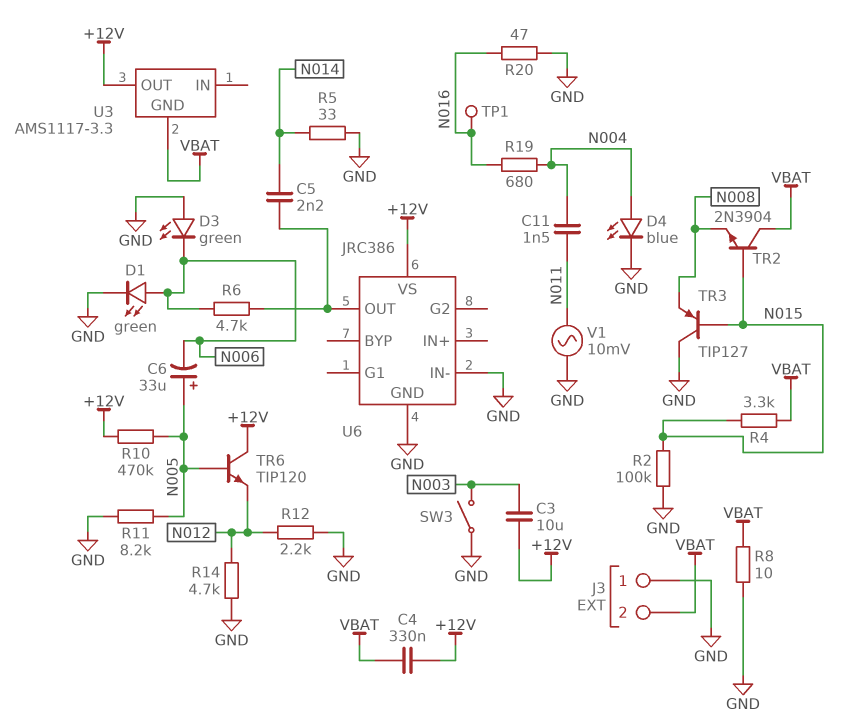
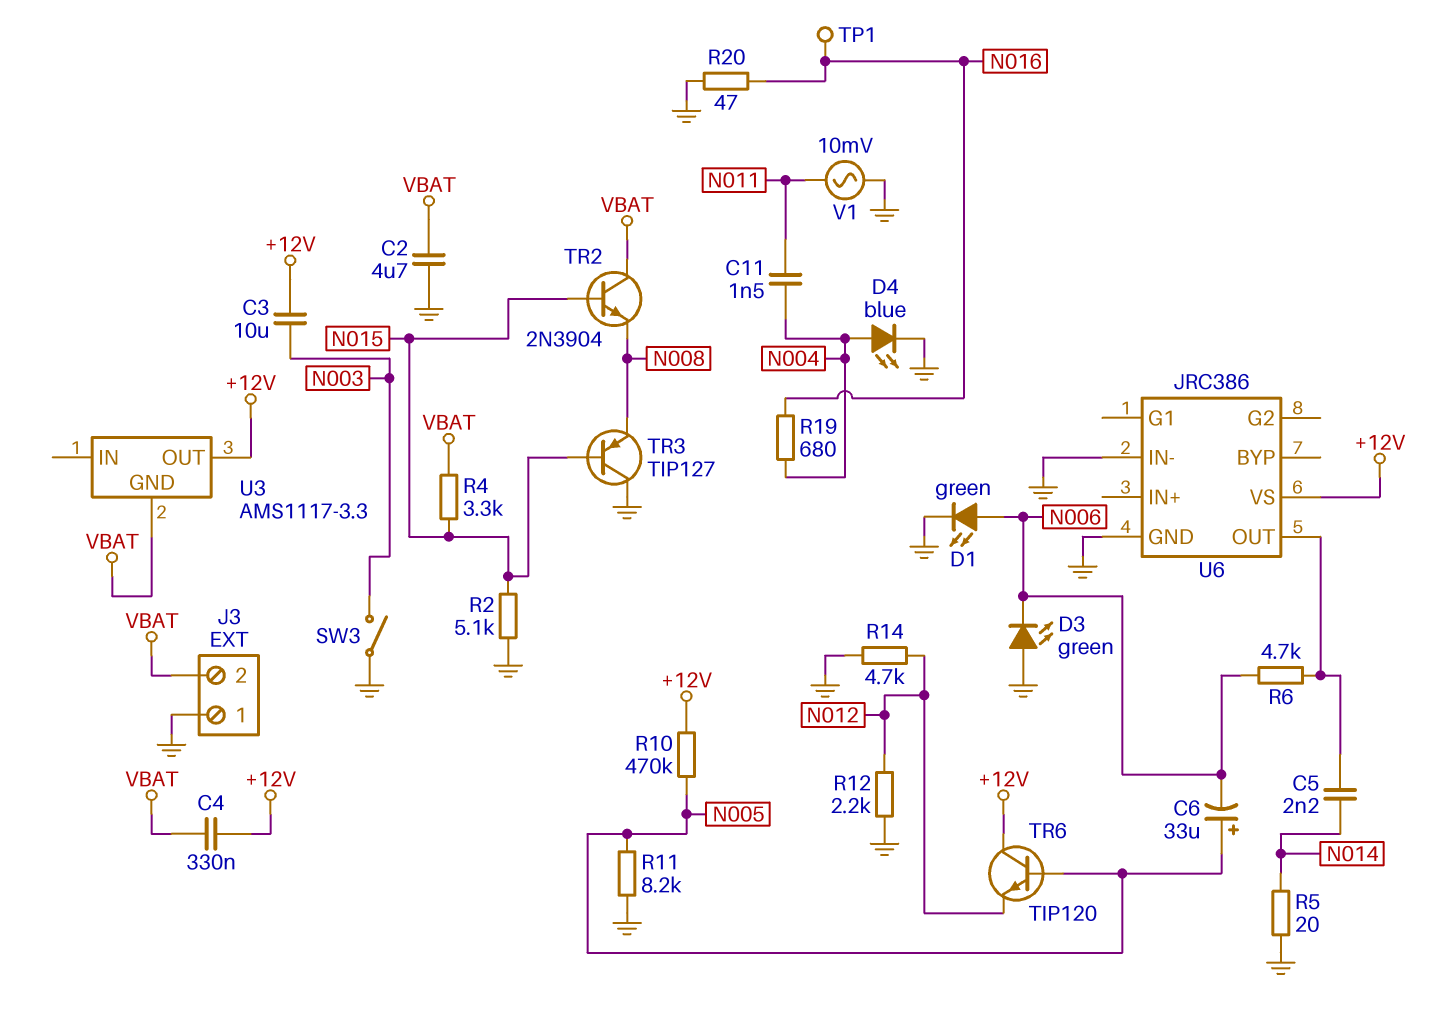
C2: none -> 4.7uF (GND, VBAT)
R2: 100k (GND, N015) -> 5.1k (GND, N015)
R5: 33 (GND, N014) -> 20 (GND, N014)
R8: 10 (GND, VBAT) -> none

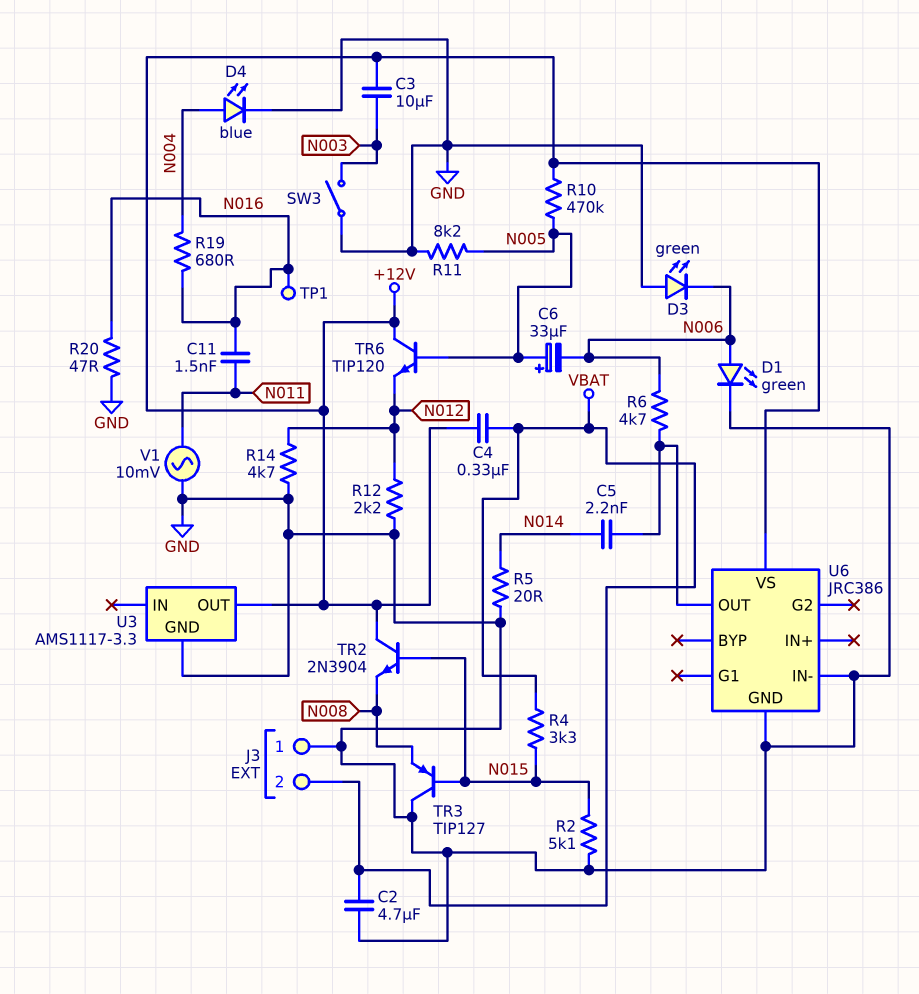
C11: 1.5nF (N004, N011) -> 1.5nF (N011, N016)
TR2: NPN 2N3904 (B N015, C VBAT, E N008) -> NPN 2N3904 (B N015, C +12V, E N008)
U3 pin GND: VBAT -> GND

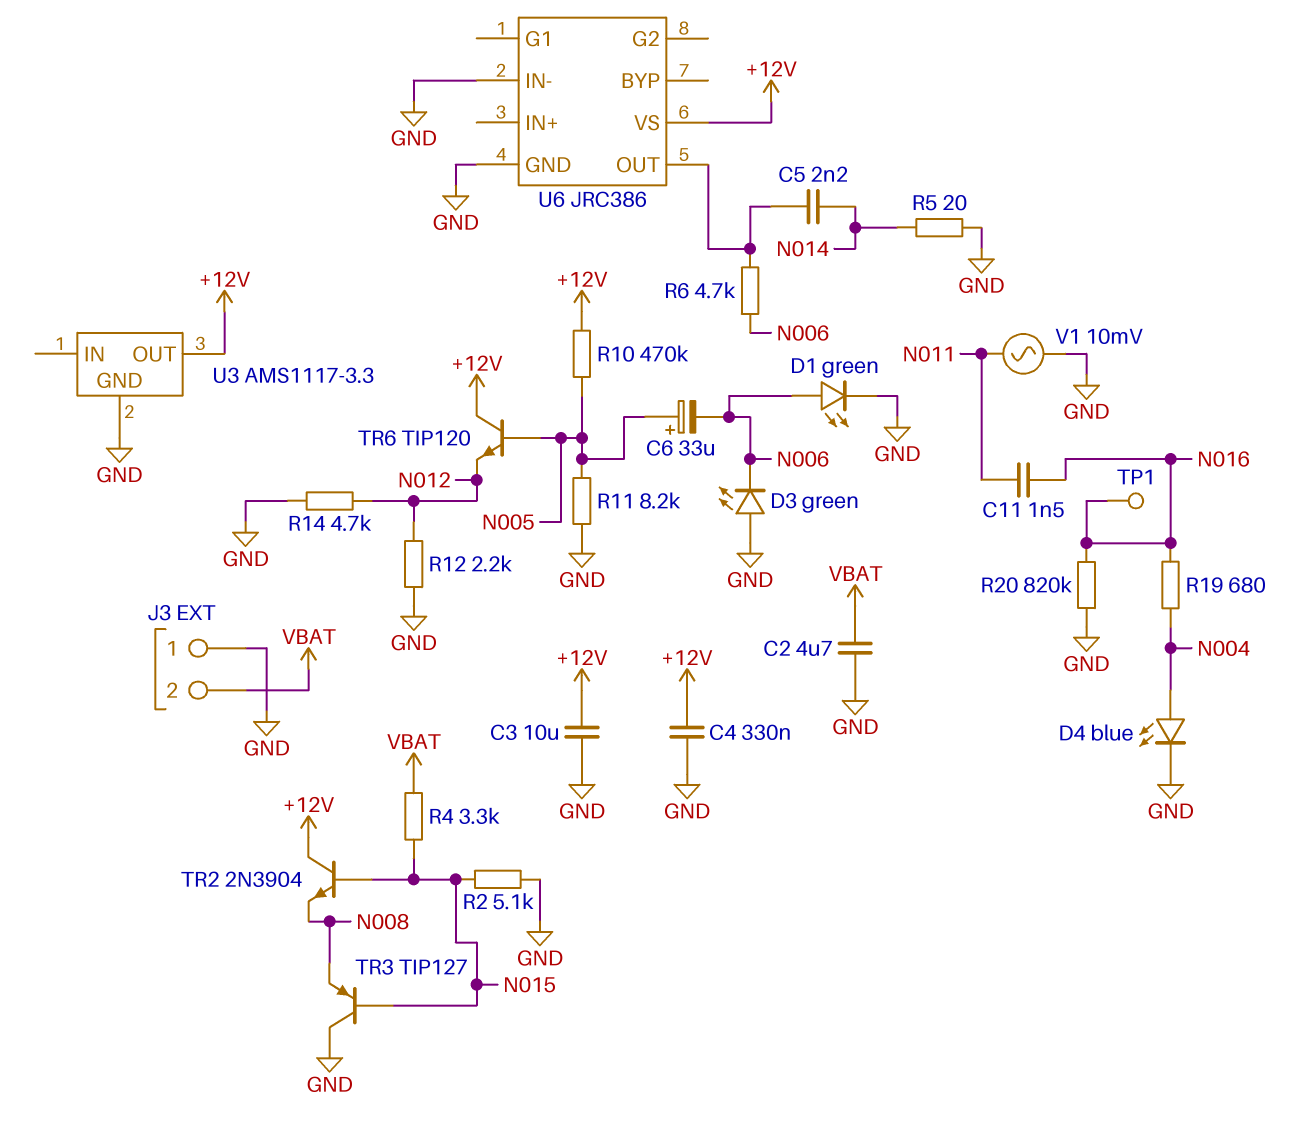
C3: 10uF (+12V, N003) -> 10uF (+12V, GND)
C4: 330nF (+12V, VBAT) -> 330nF (+12V, GND)
R20: 47 (GND, N016) -> 820k (GND, N016)
SW3: switch (GND, N003) -> none

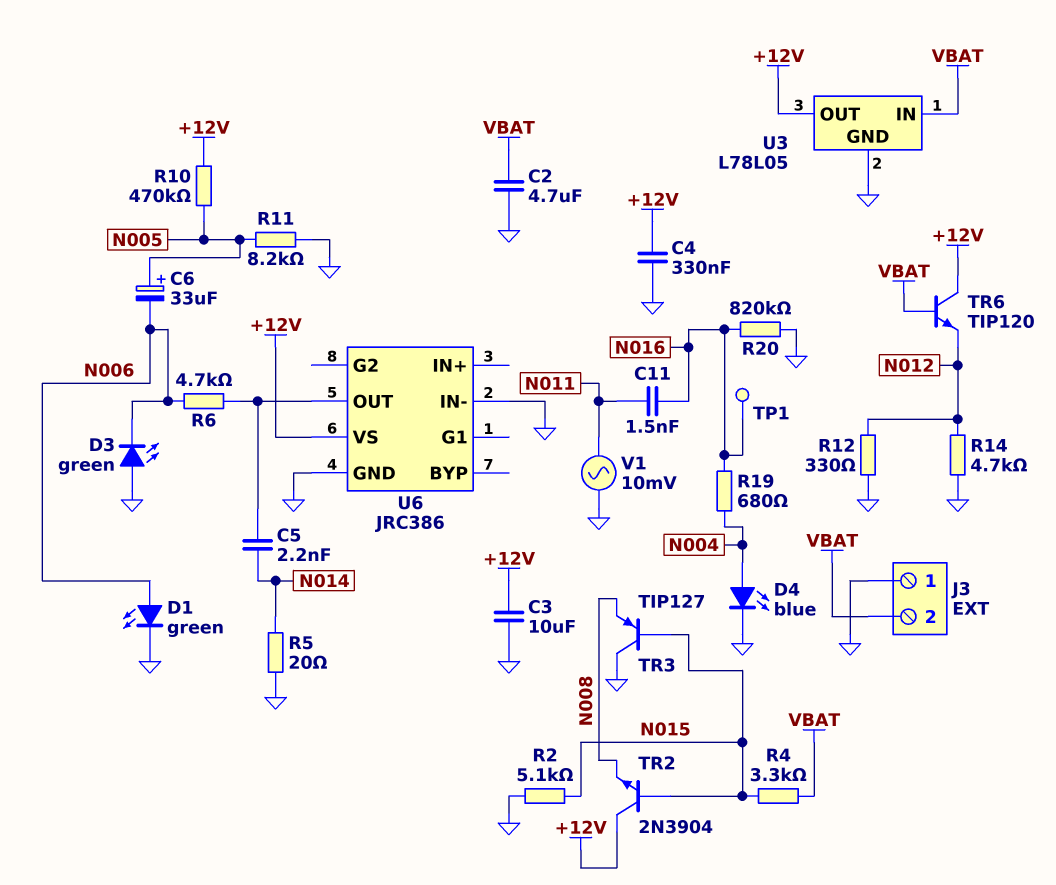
R12: 2.2k (GND, N012) -> 330 (GND, N012)
TR6: NPN TIP120 (B N005, C +12V, E N012) -> NPN TIP120 (B VBAT, C +12V, E N012)
U3: AMS1117-3.3 -> L78L05
U3 pin IN: none -> VBAT

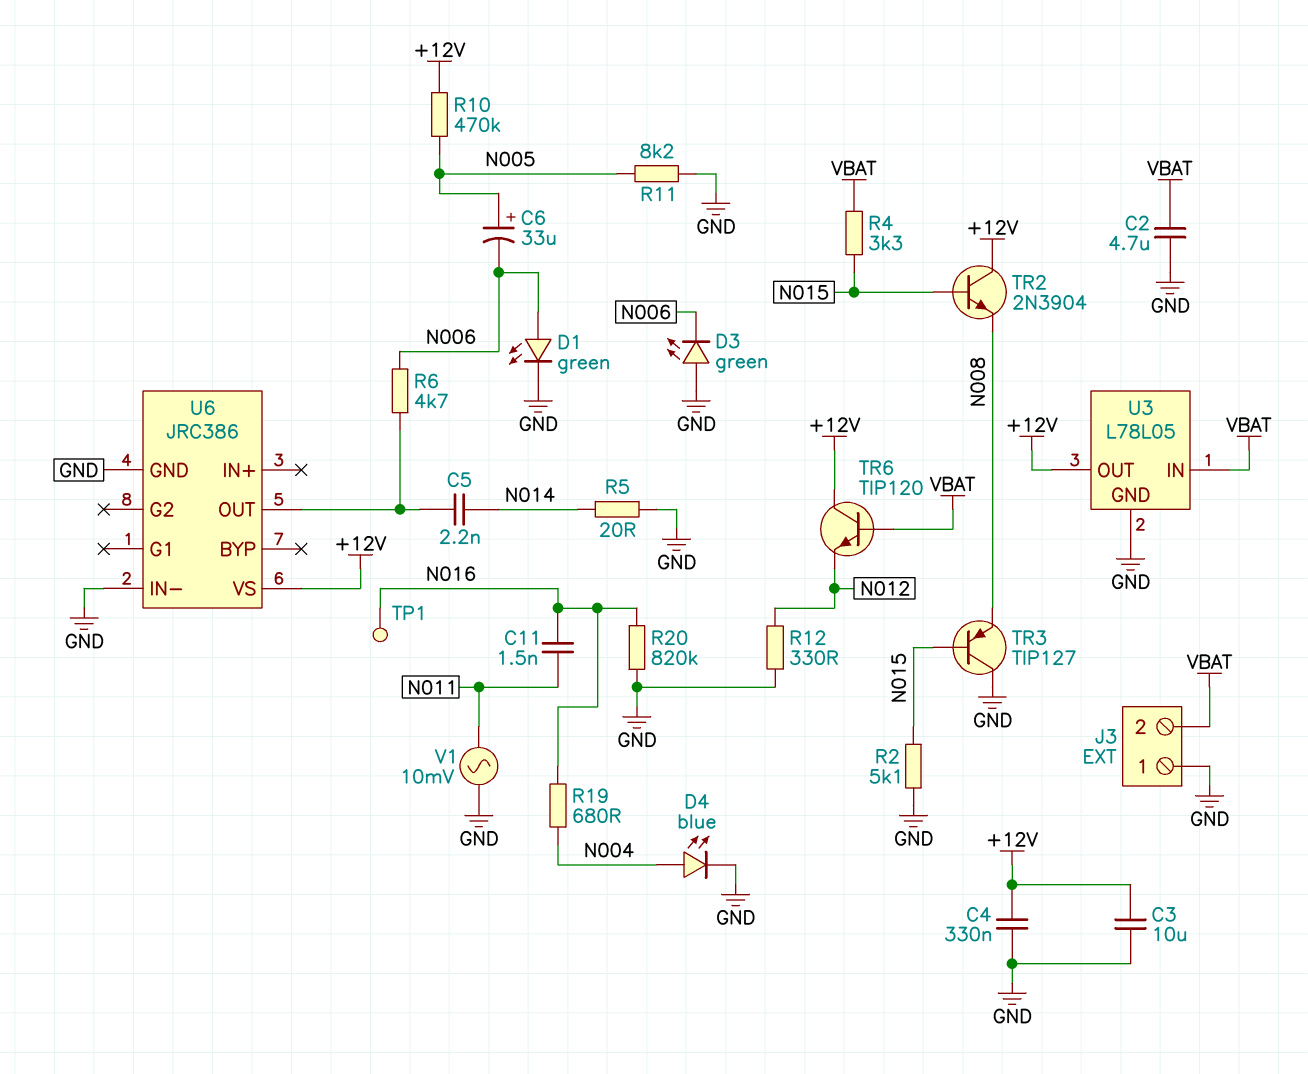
R14: 4.7k (GND, N012) -> none

